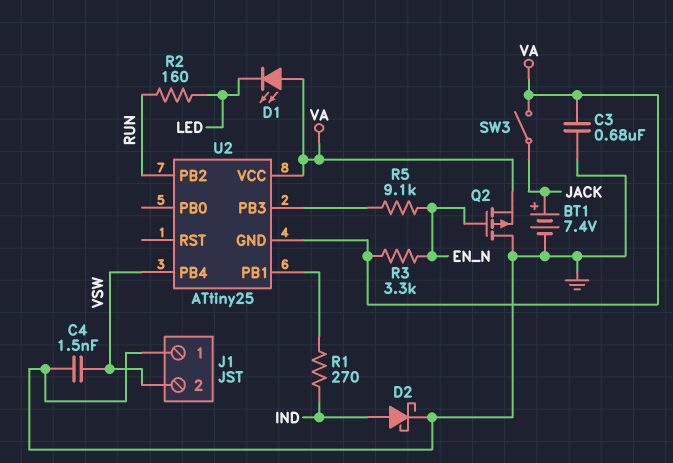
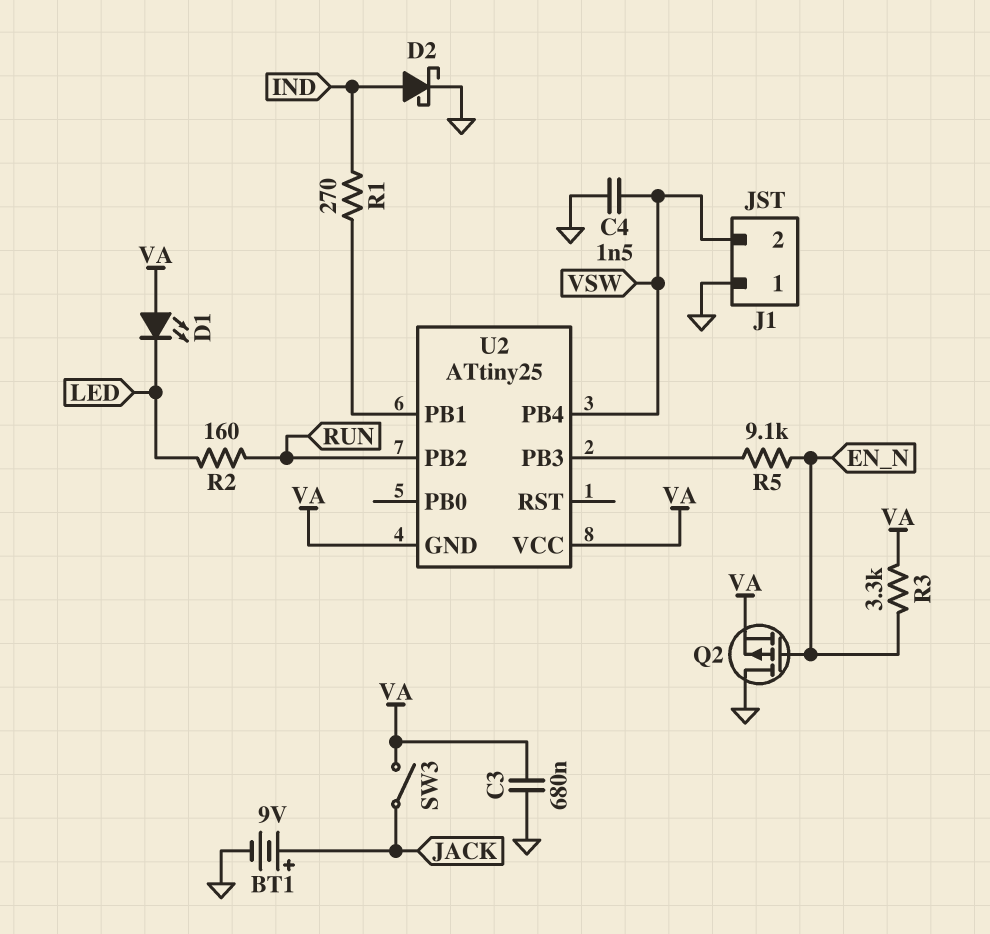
BT1: 7.4V (plus JACK, minus GND) -> 9V (plus JACK, minus GND)

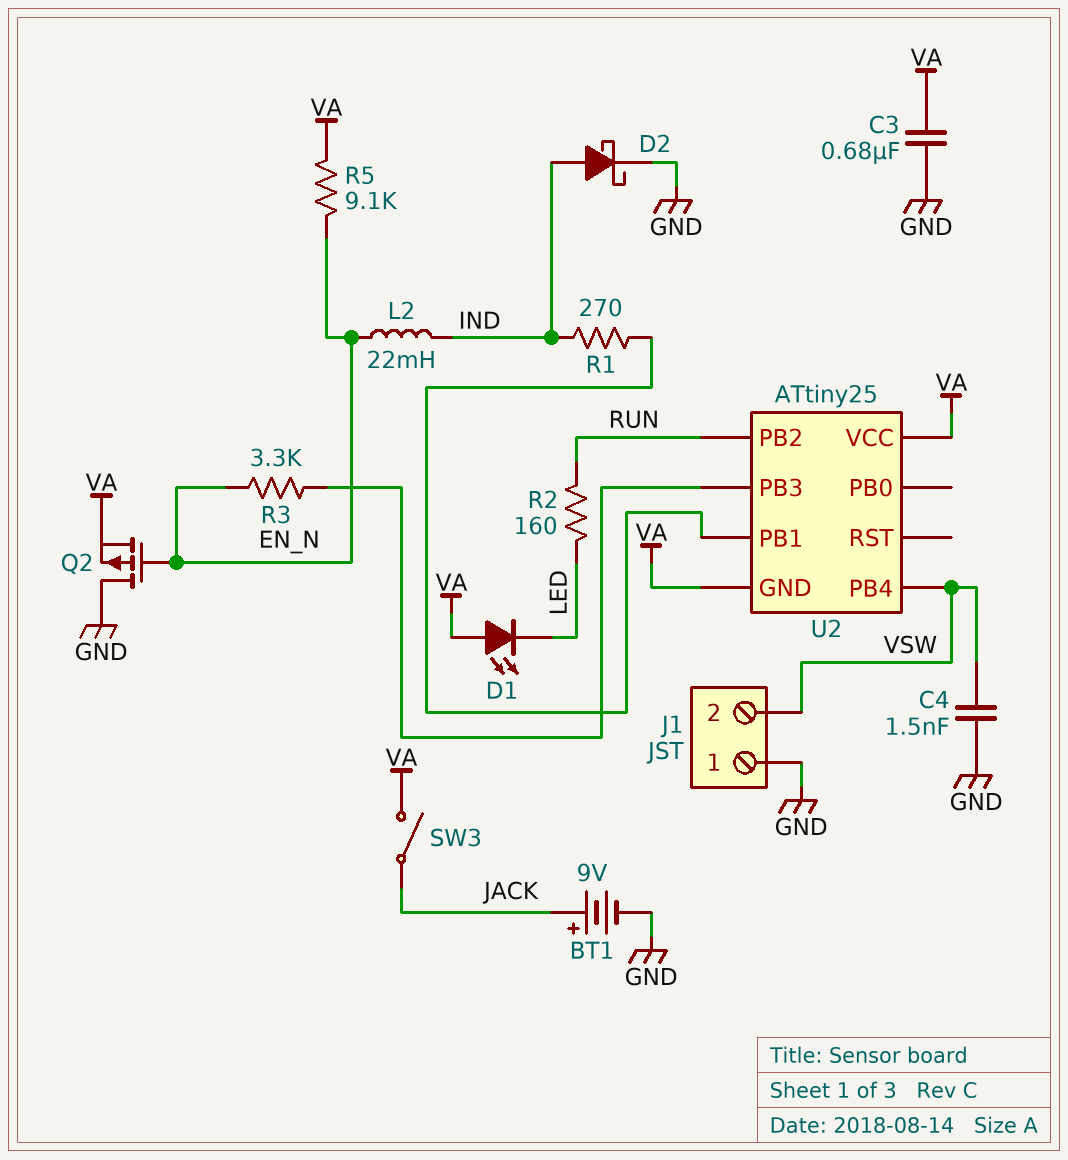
L2: none -> 22mH (EN_N, IND)
R3: 3.3k (EN_N, VA) -> 3.3k (EN_N, U2/PB3)
R5: 9.1k (EN_N, U2/PB3) -> 9.1k (EN_N, VA)

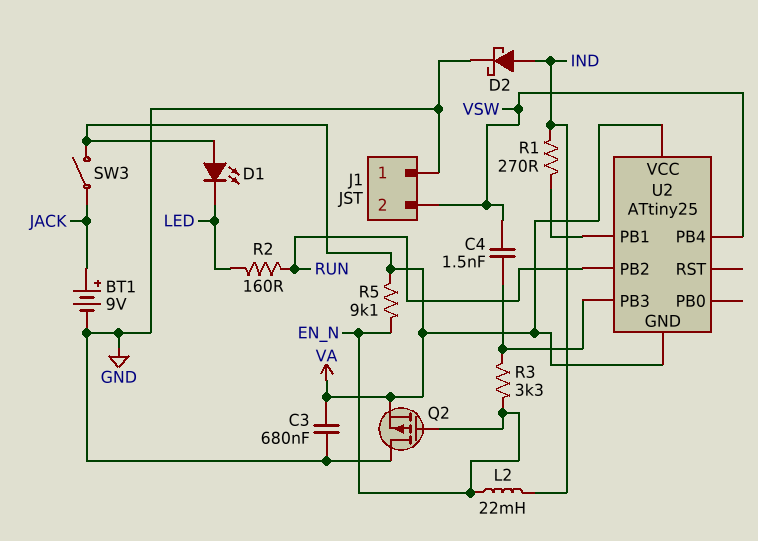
C4: 1.5nF (GND, VSW) -> 1.5nF (U2/PB3, VSW)

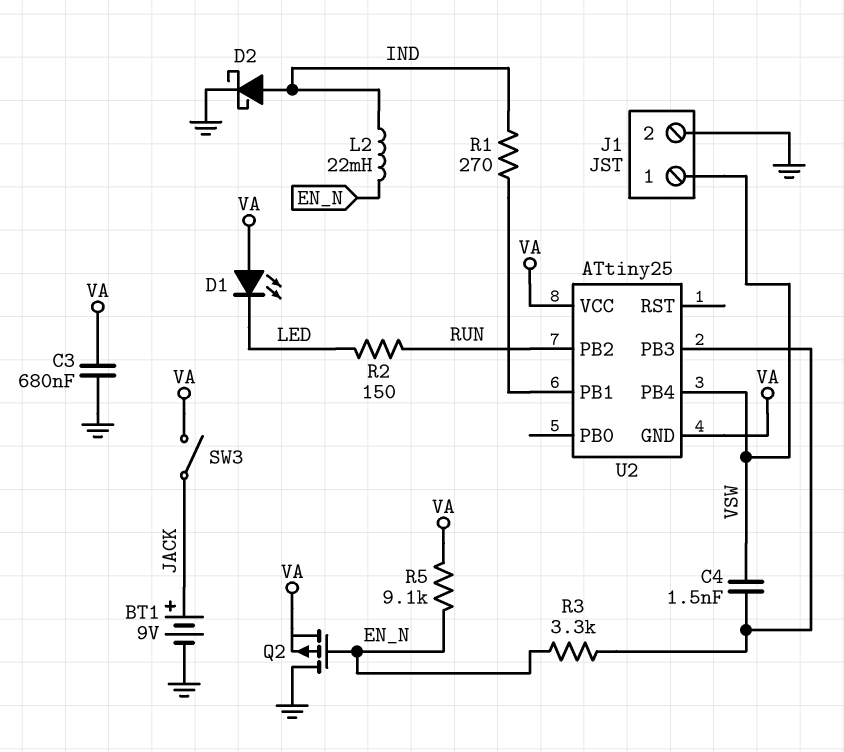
J1 pin 1: GND -> VSW
J1 pin 2: VSW -> GND
R2: 160 (LED, RUN) -> 150 (LED, RUN)

